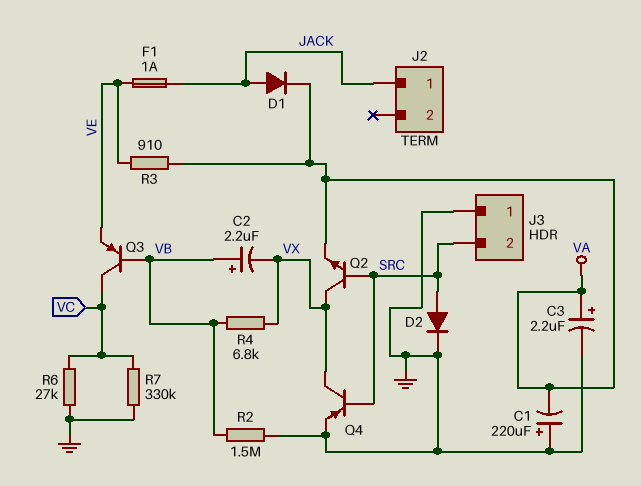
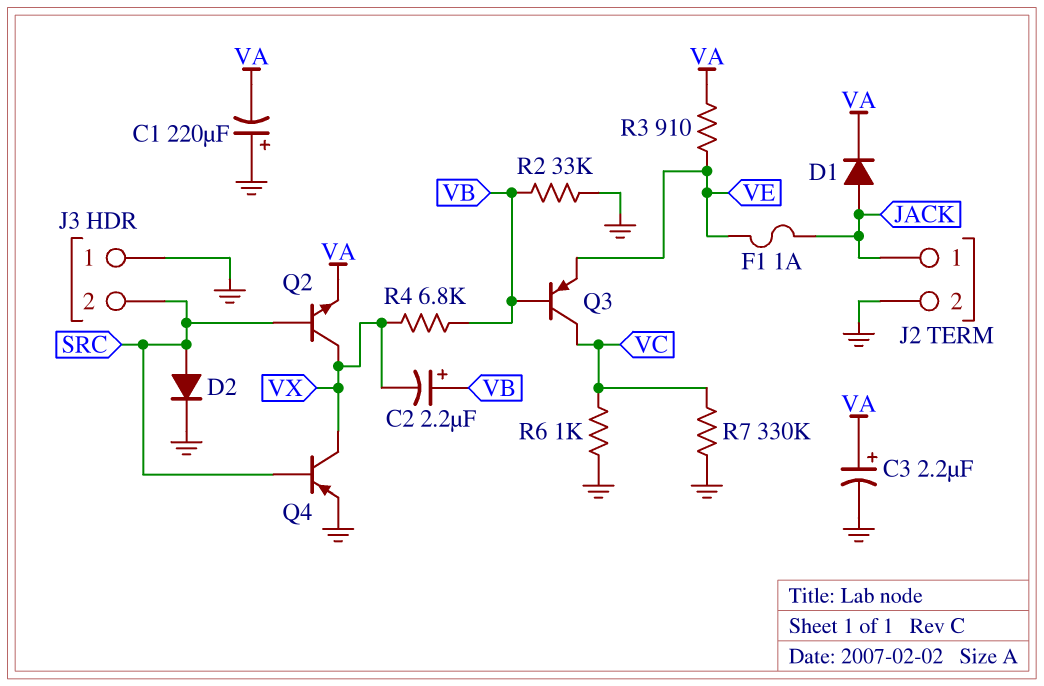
J2 pin 2: none -> GND
R2: 1.5M (GND, VB) -> 33k (GND, VB)
R6: 27k (GND, VC) -> 1k (GND, VC)

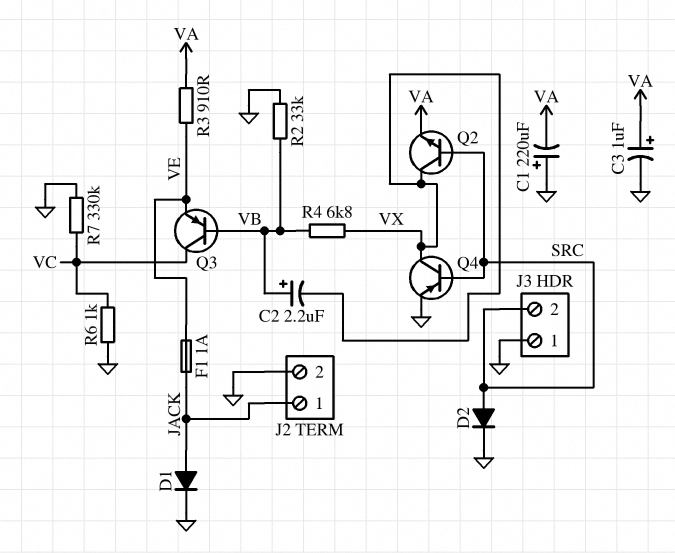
C3: 2.2uF (plus VA, minus GND) -> 1uF (plus VA, minus GND)
D1: diode (A JACK, K VA) -> diode (A JACK, K GND)

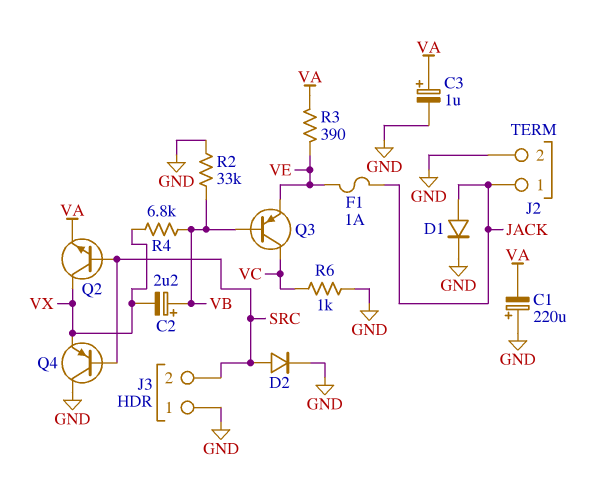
Q4: PNP (B SRC, C VX, E GND) -> PNP (B SRC, C GND, E VX)
R3: 910 (VA, VE) -> 390 (VA, VE)
R7: 330k (GND, VC) -> none

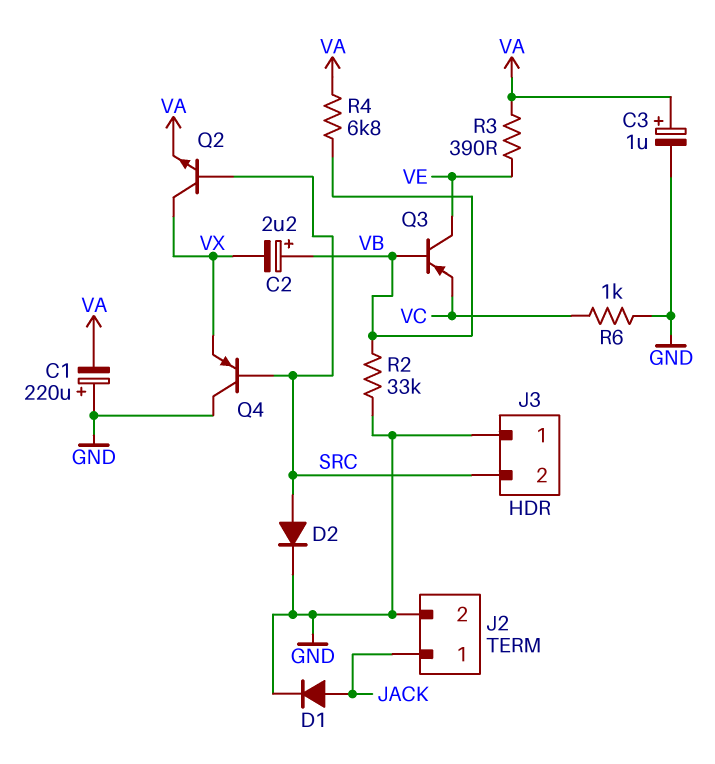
F1: 1A (JACK, VE) -> none
Q3: PNP (B VB, C VC, E VE) -> PNP (B VB, C VE, E VC)
R4: 6.8k (VB, VX) -> 6.8k (VA, VB)

